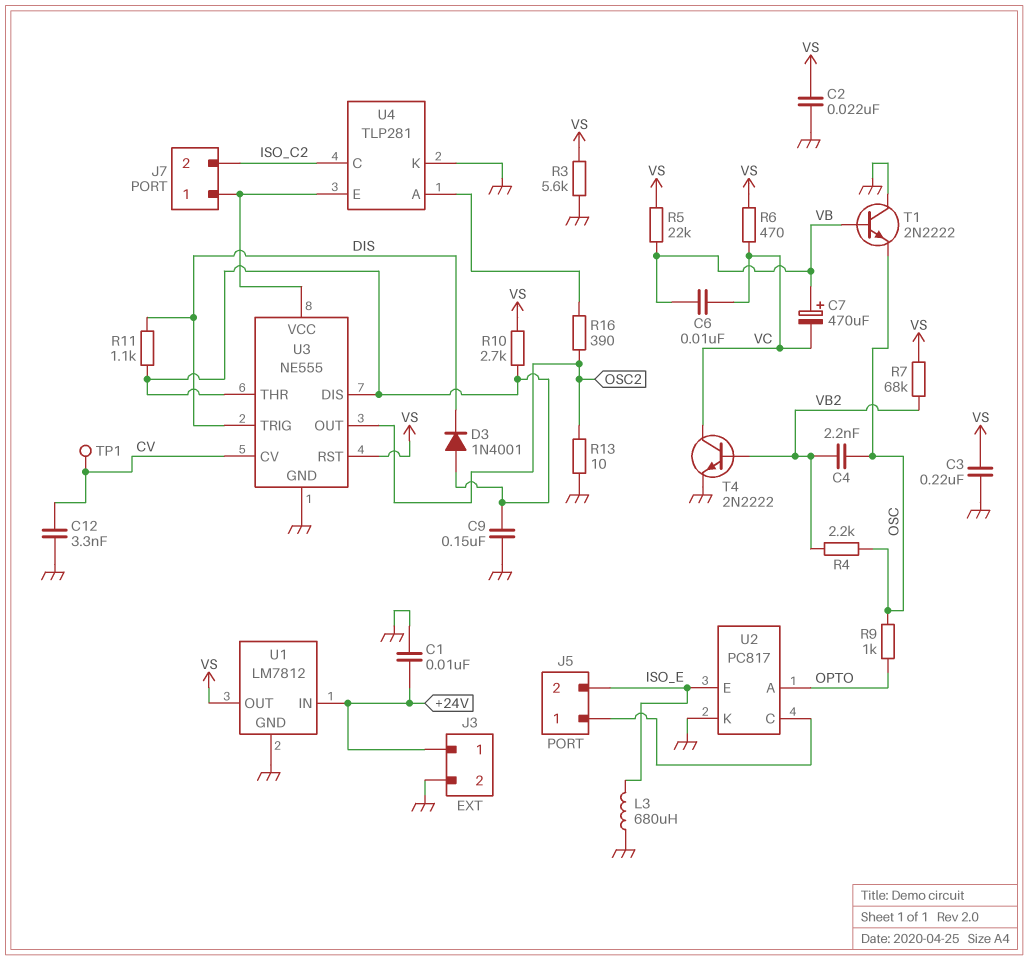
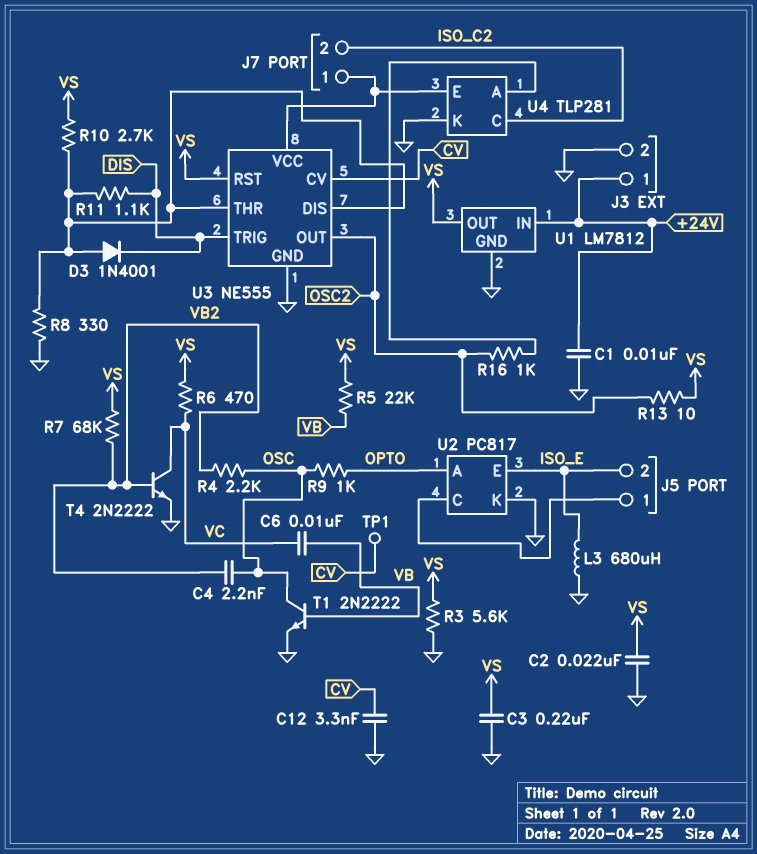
C7: 470uF (plus VB, minus VC) -> none
C9: 150nF (GND, U3/DIS) -> none
R8: none -> 330 (GND, U3/DIS)
R13: 10 (GND, OSC2) -> 10 (OSC2, VS)
R16: 390 (OSC2, U4/A) -> 1k (OSC2, U4/A)
T1: NPN 2N2222 (B VB, C GND, E OSC) -> NPN 2N2222 (B VB, C OSC, E GND)

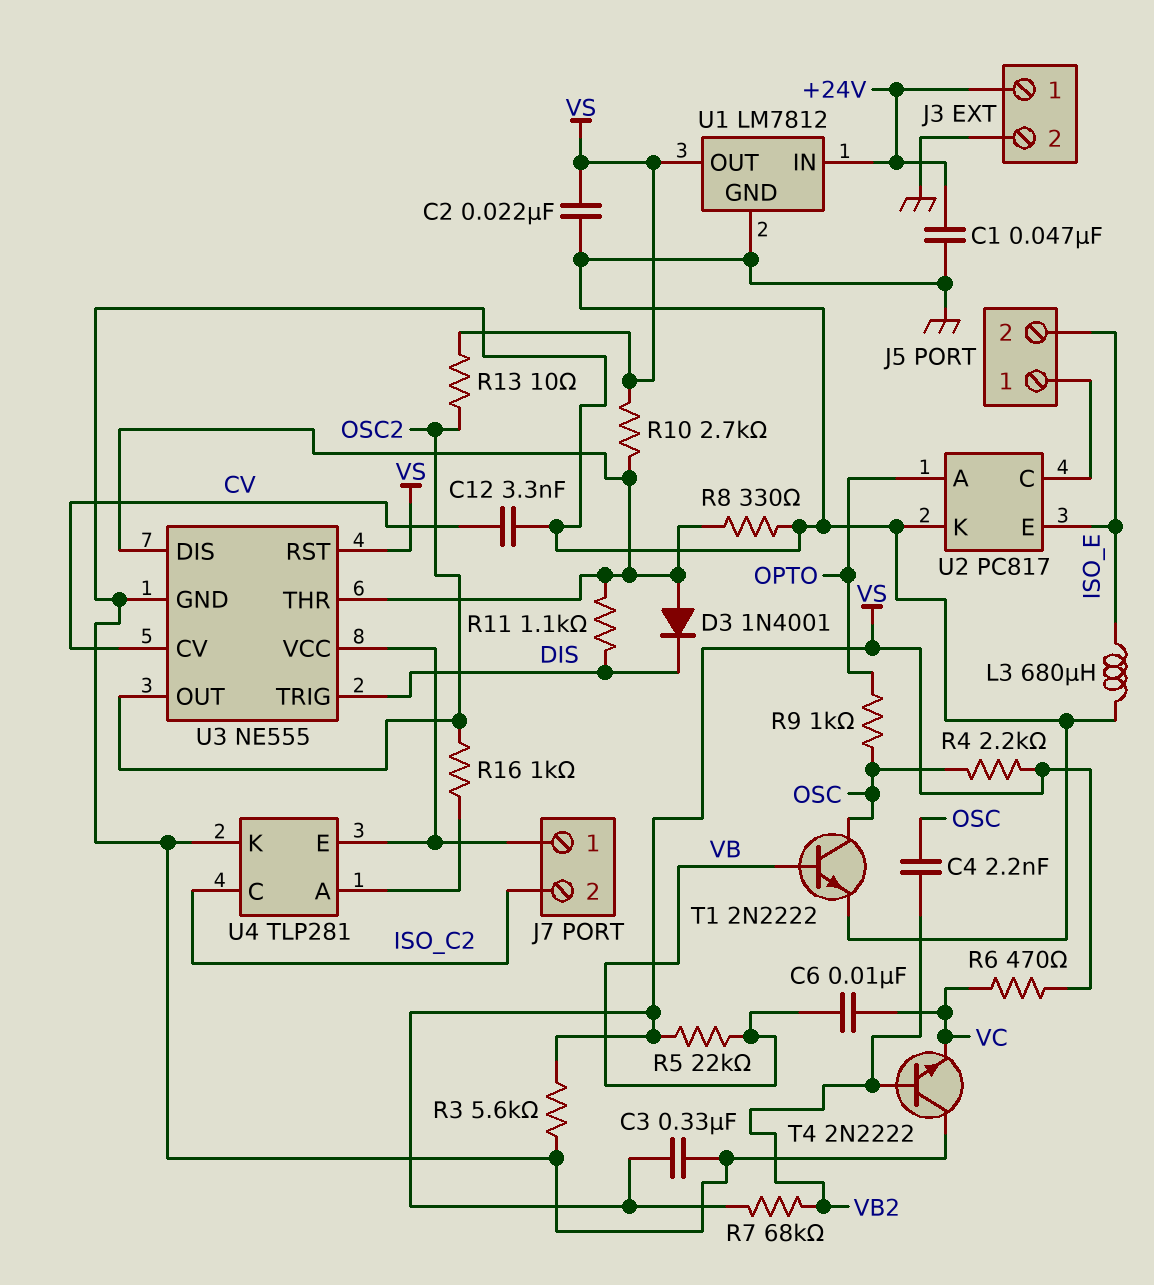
C1: 10nF (+24V, GND) -> 47nF (+24V, GND)
C3: 220nF (GND, VS) -> 330nF (GND, VS)
R4: 2.2k (OSC, VB2) -> 2.2k (OSC, VS)
T4: NPN 2N2222 (B VB2, C VC, E GND) -> NPN 2N2222 (B VB2, C GND, E VC)
TP1: test point (CV) -> none

